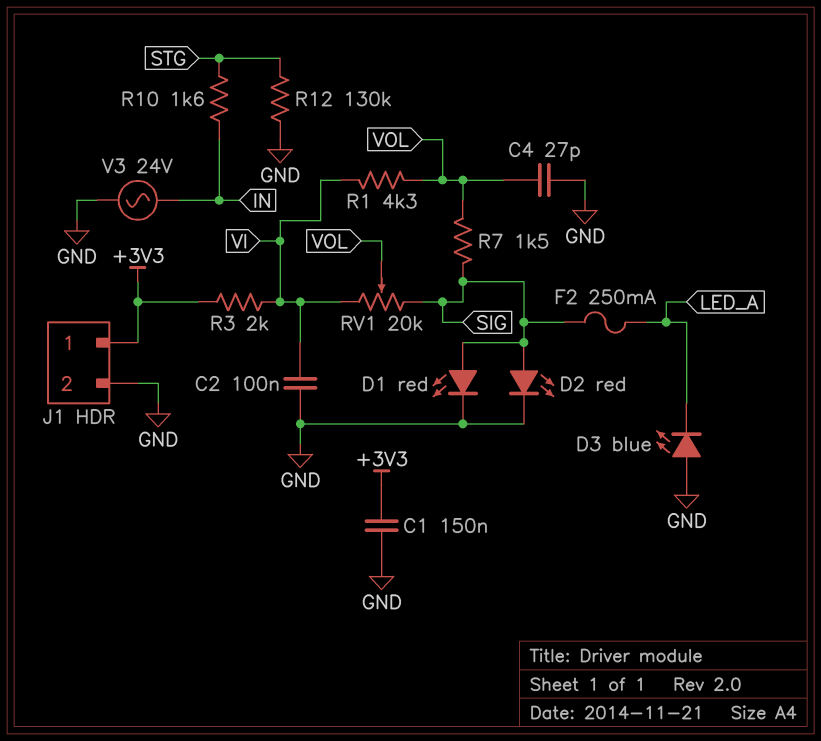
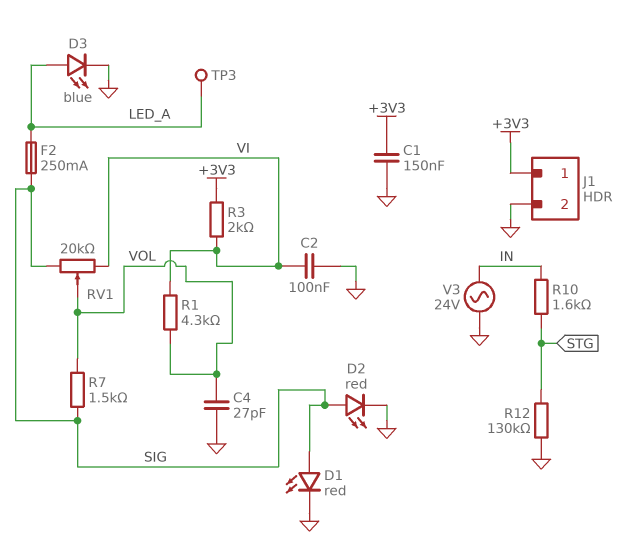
D3: LED blue (A GND, K LED_A) -> LED blue (A LED_A, K GND)
TP3: none -> test point (LED_A)

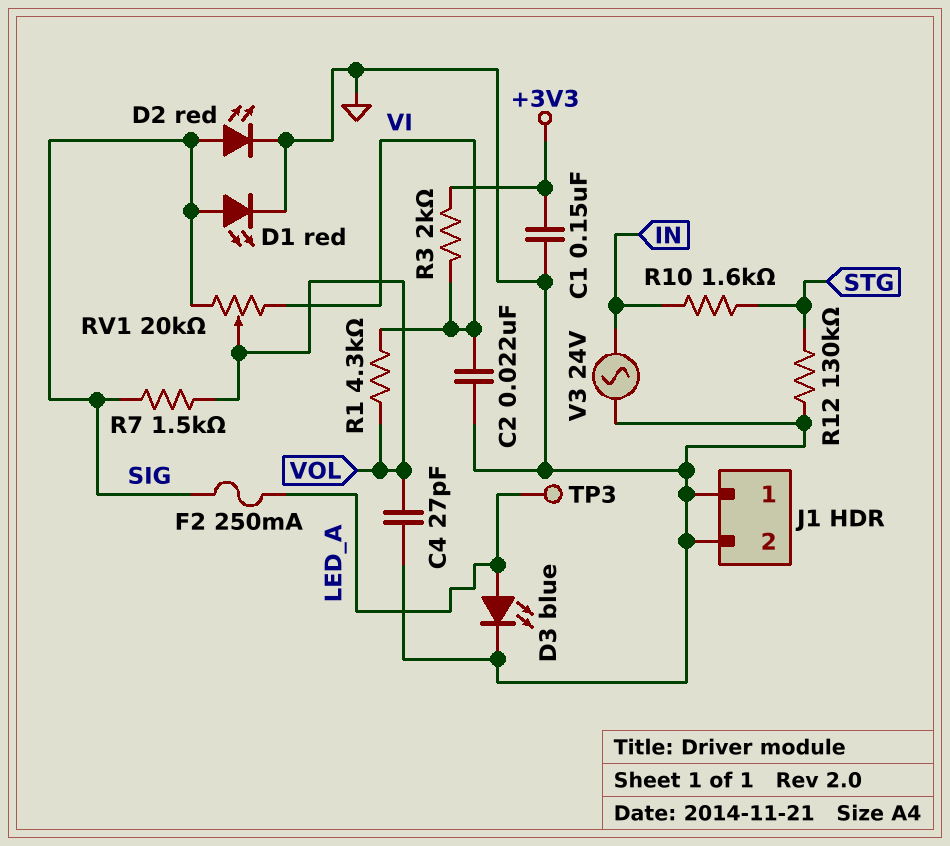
C2: 100nF (GND, VI) -> 22nF (GND, VI)
J1 pin 1: +3V3 -> GND

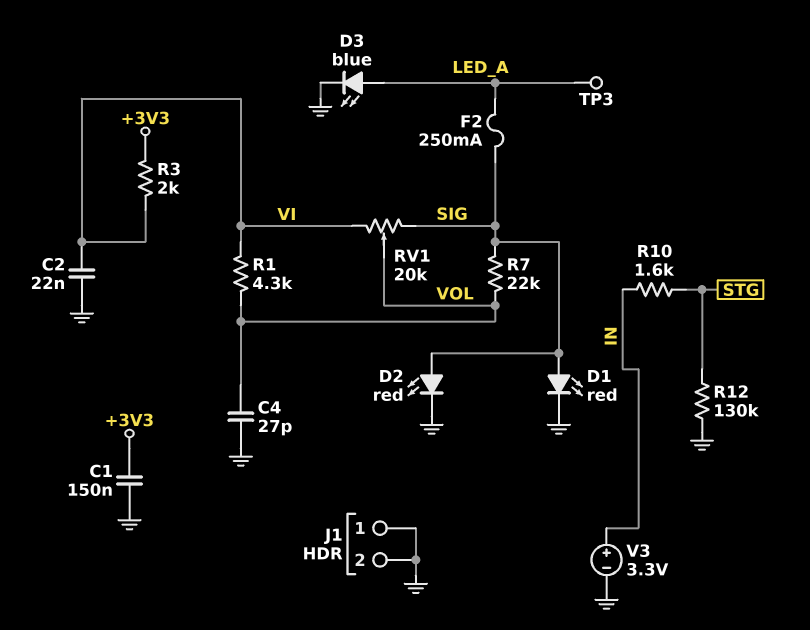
R7: 1.5k (SIG, VOL) -> 22k (SIG, VOL)
V3: AC 24V (GND, IN) -> 3.3V (plus IN, minus GND)

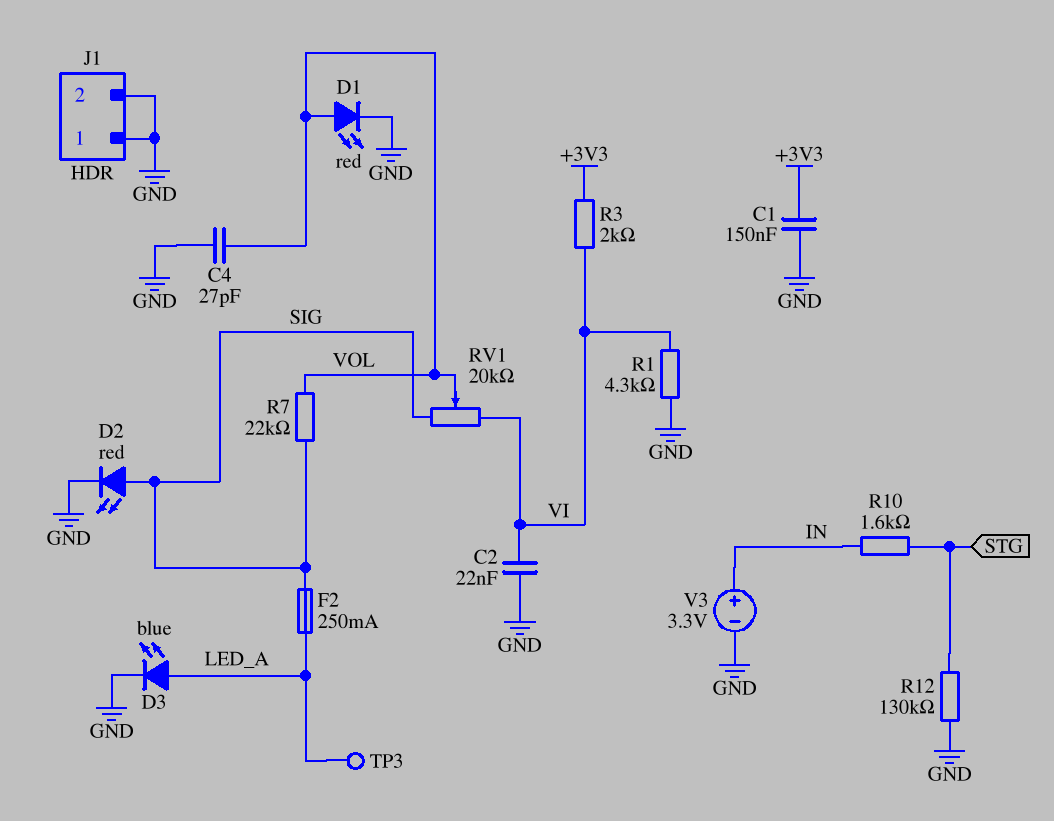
D1: LED red (A SIG, K GND) -> LED red (A VOL, K GND)
R1: 4.3k (VI, VOL) -> 4.3k (GND, VI)

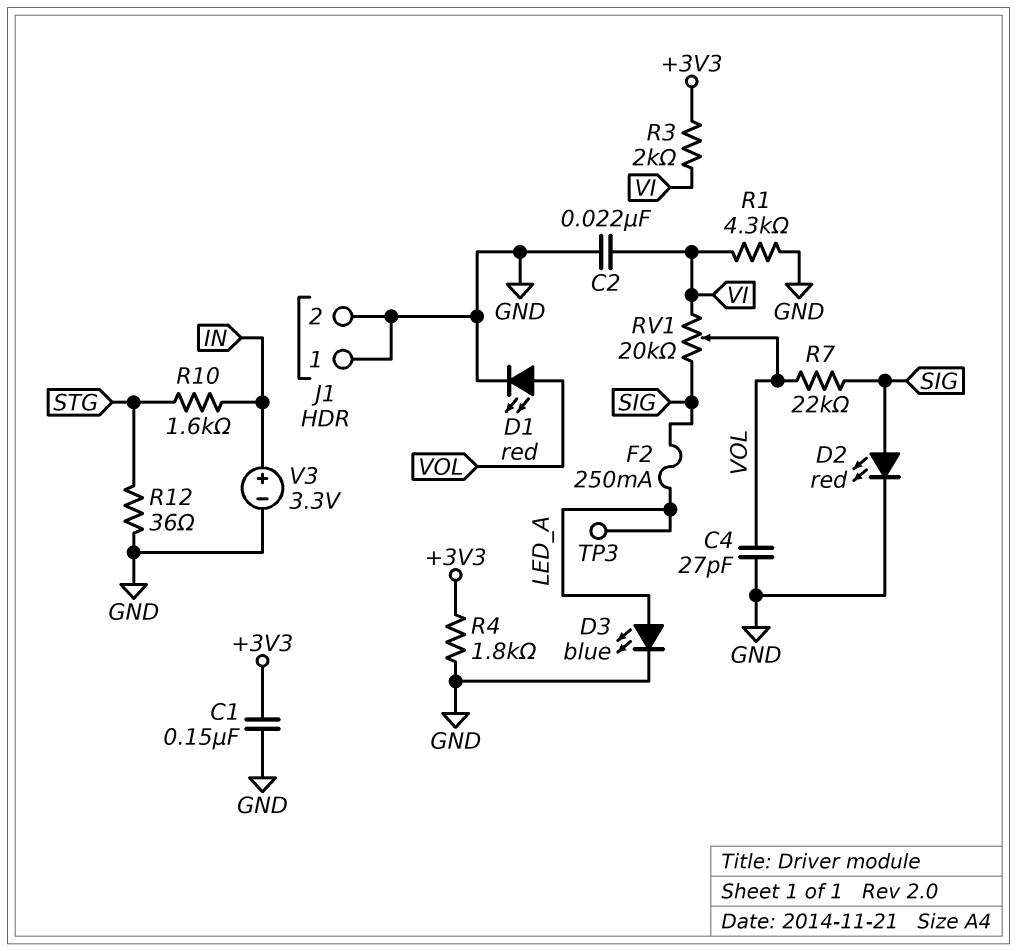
R4: none -> 1.8k (+3V3, GND)
R12: 130k (GND, STG) -> 36 (GND, STG)

